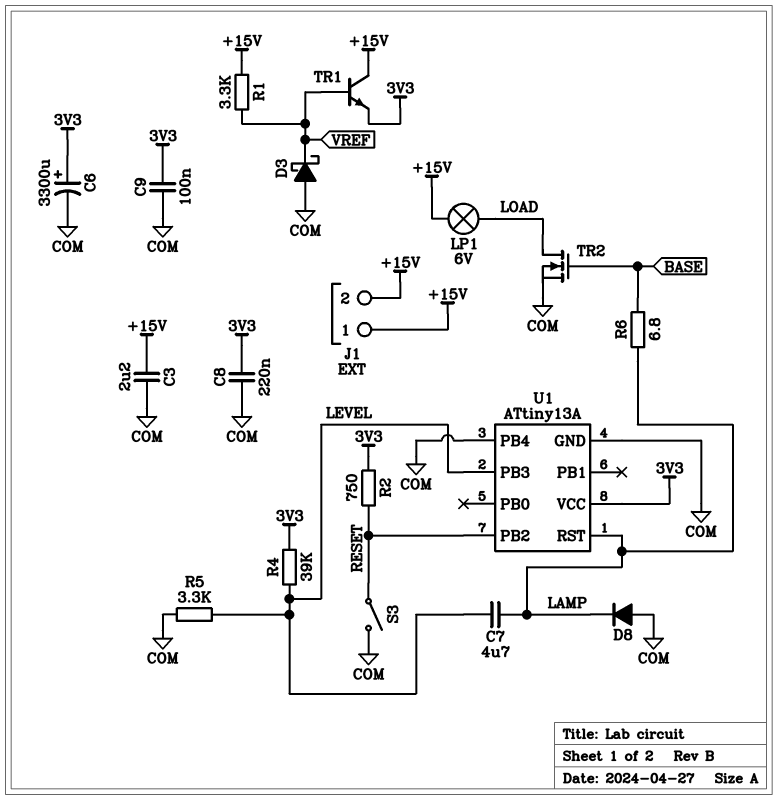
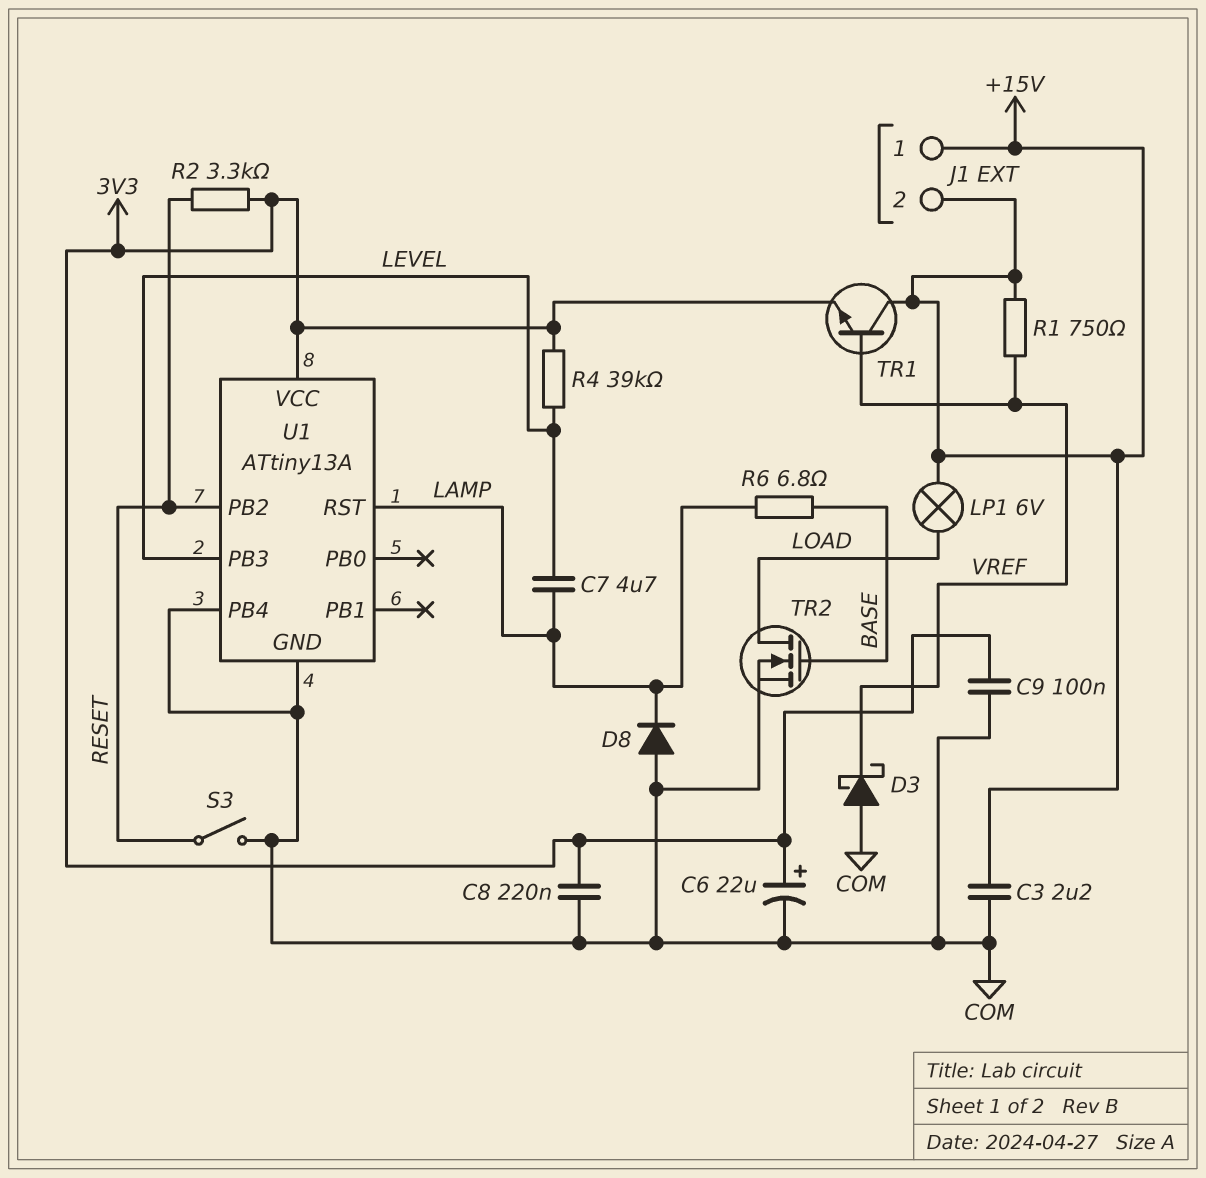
C6: 3300uF (plus 3V3, minus COM) -> 22uF (plus 3V3, minus COM)
R1: 3.3k (+15V, VREF) -> 750 (+15V, VREF)
R2: 750 (3V3, RESET) -> 3.3k (3V3, RESET)
R5: 3.3k (COM, LEVEL) -> none

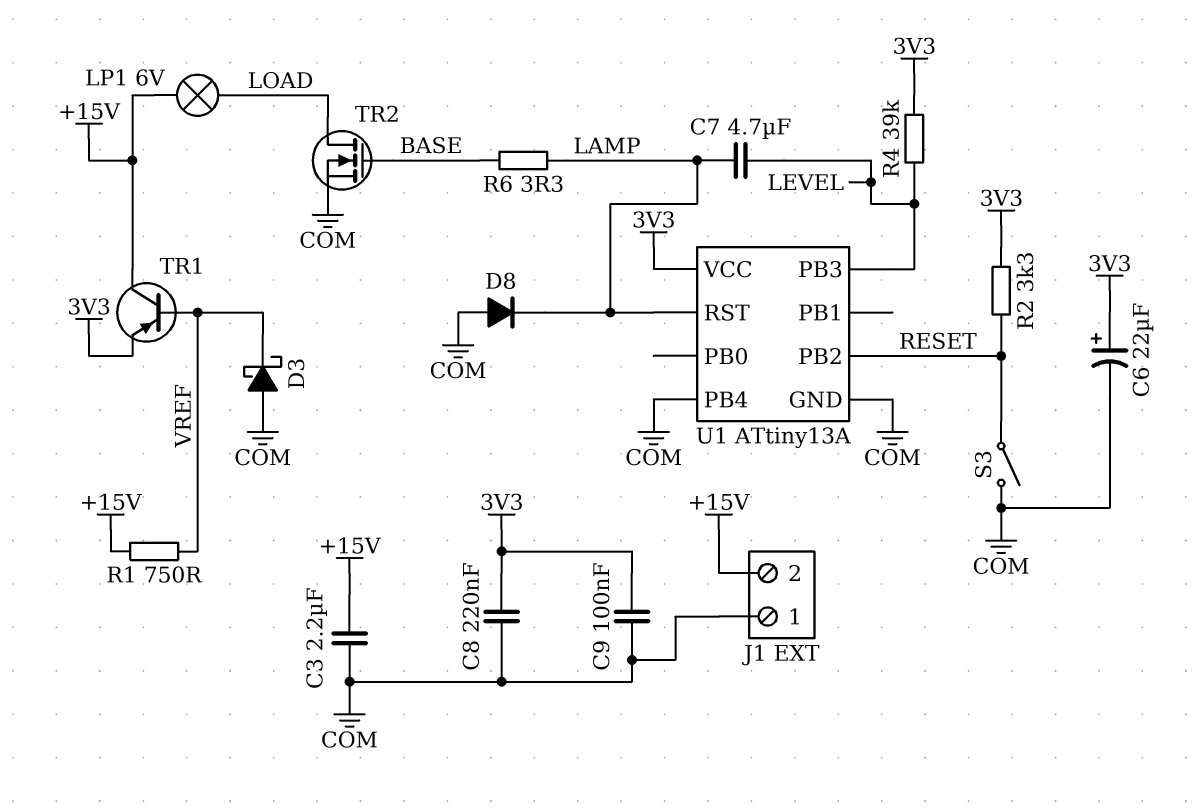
J1 pin 1: +15V -> COM
R6: 6.8 (BASE, LAMP) -> 3.3 (BASE, LAMP)
TR1: NPN (B VREF, C +15V, E 3V3) -> PNP (B VREF, C +15V, E 3V3)

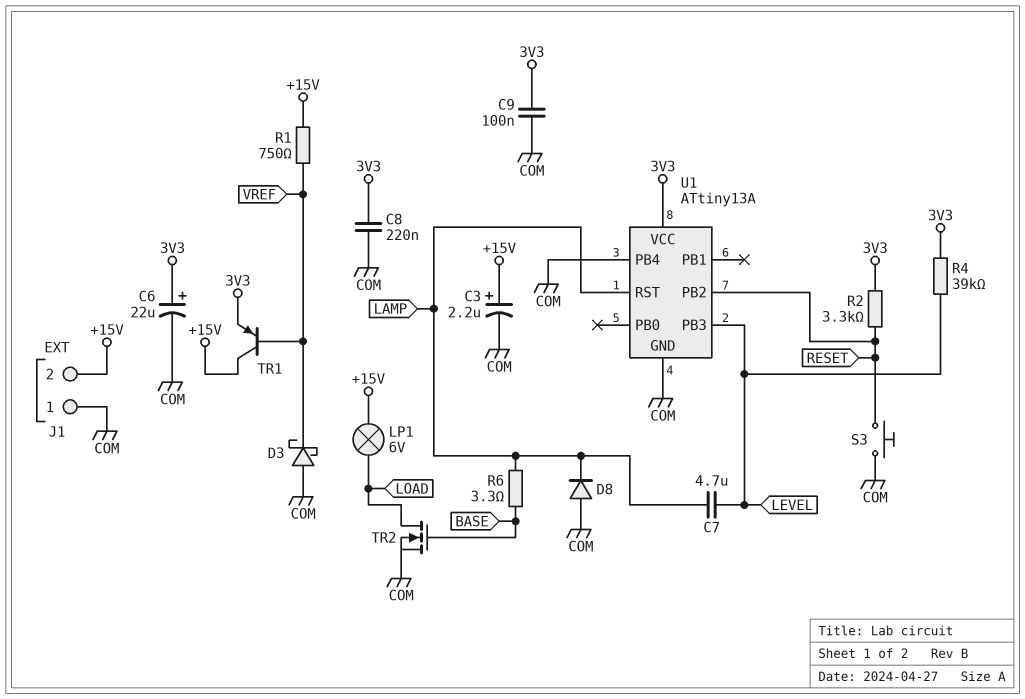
C3: 2.2uF (+15V, COM) -> 2.2uF (plus +15V, minus COM)
S3: switch (COM, RESET) -> button (COM, RESET)

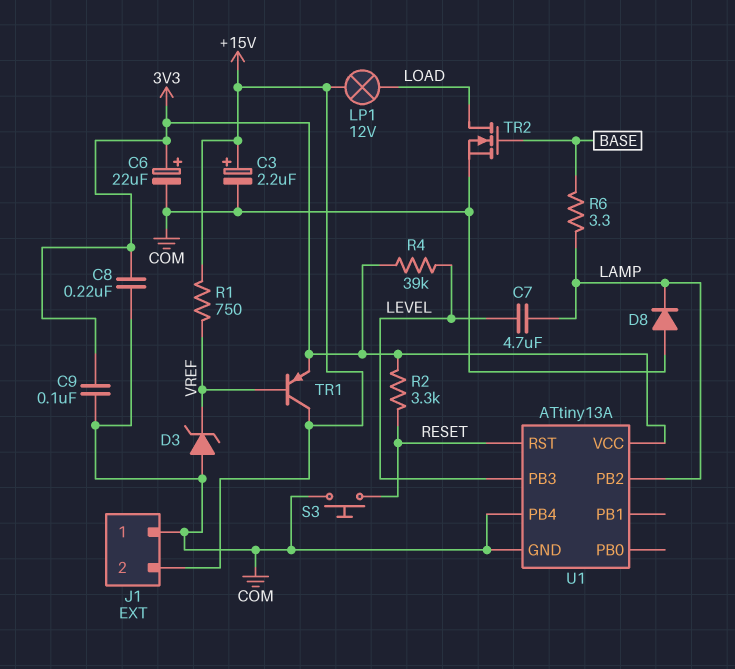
D3: schottky (A COM, K VREF) -> zener (A COM, K VREF)
LP1: lamp 6V (+15V, LOAD) -> lamp 12V (+15V, LOAD)
U1 pin PB2: RESET -> LAMP
U1 pin RST: LAMP -> RESET

